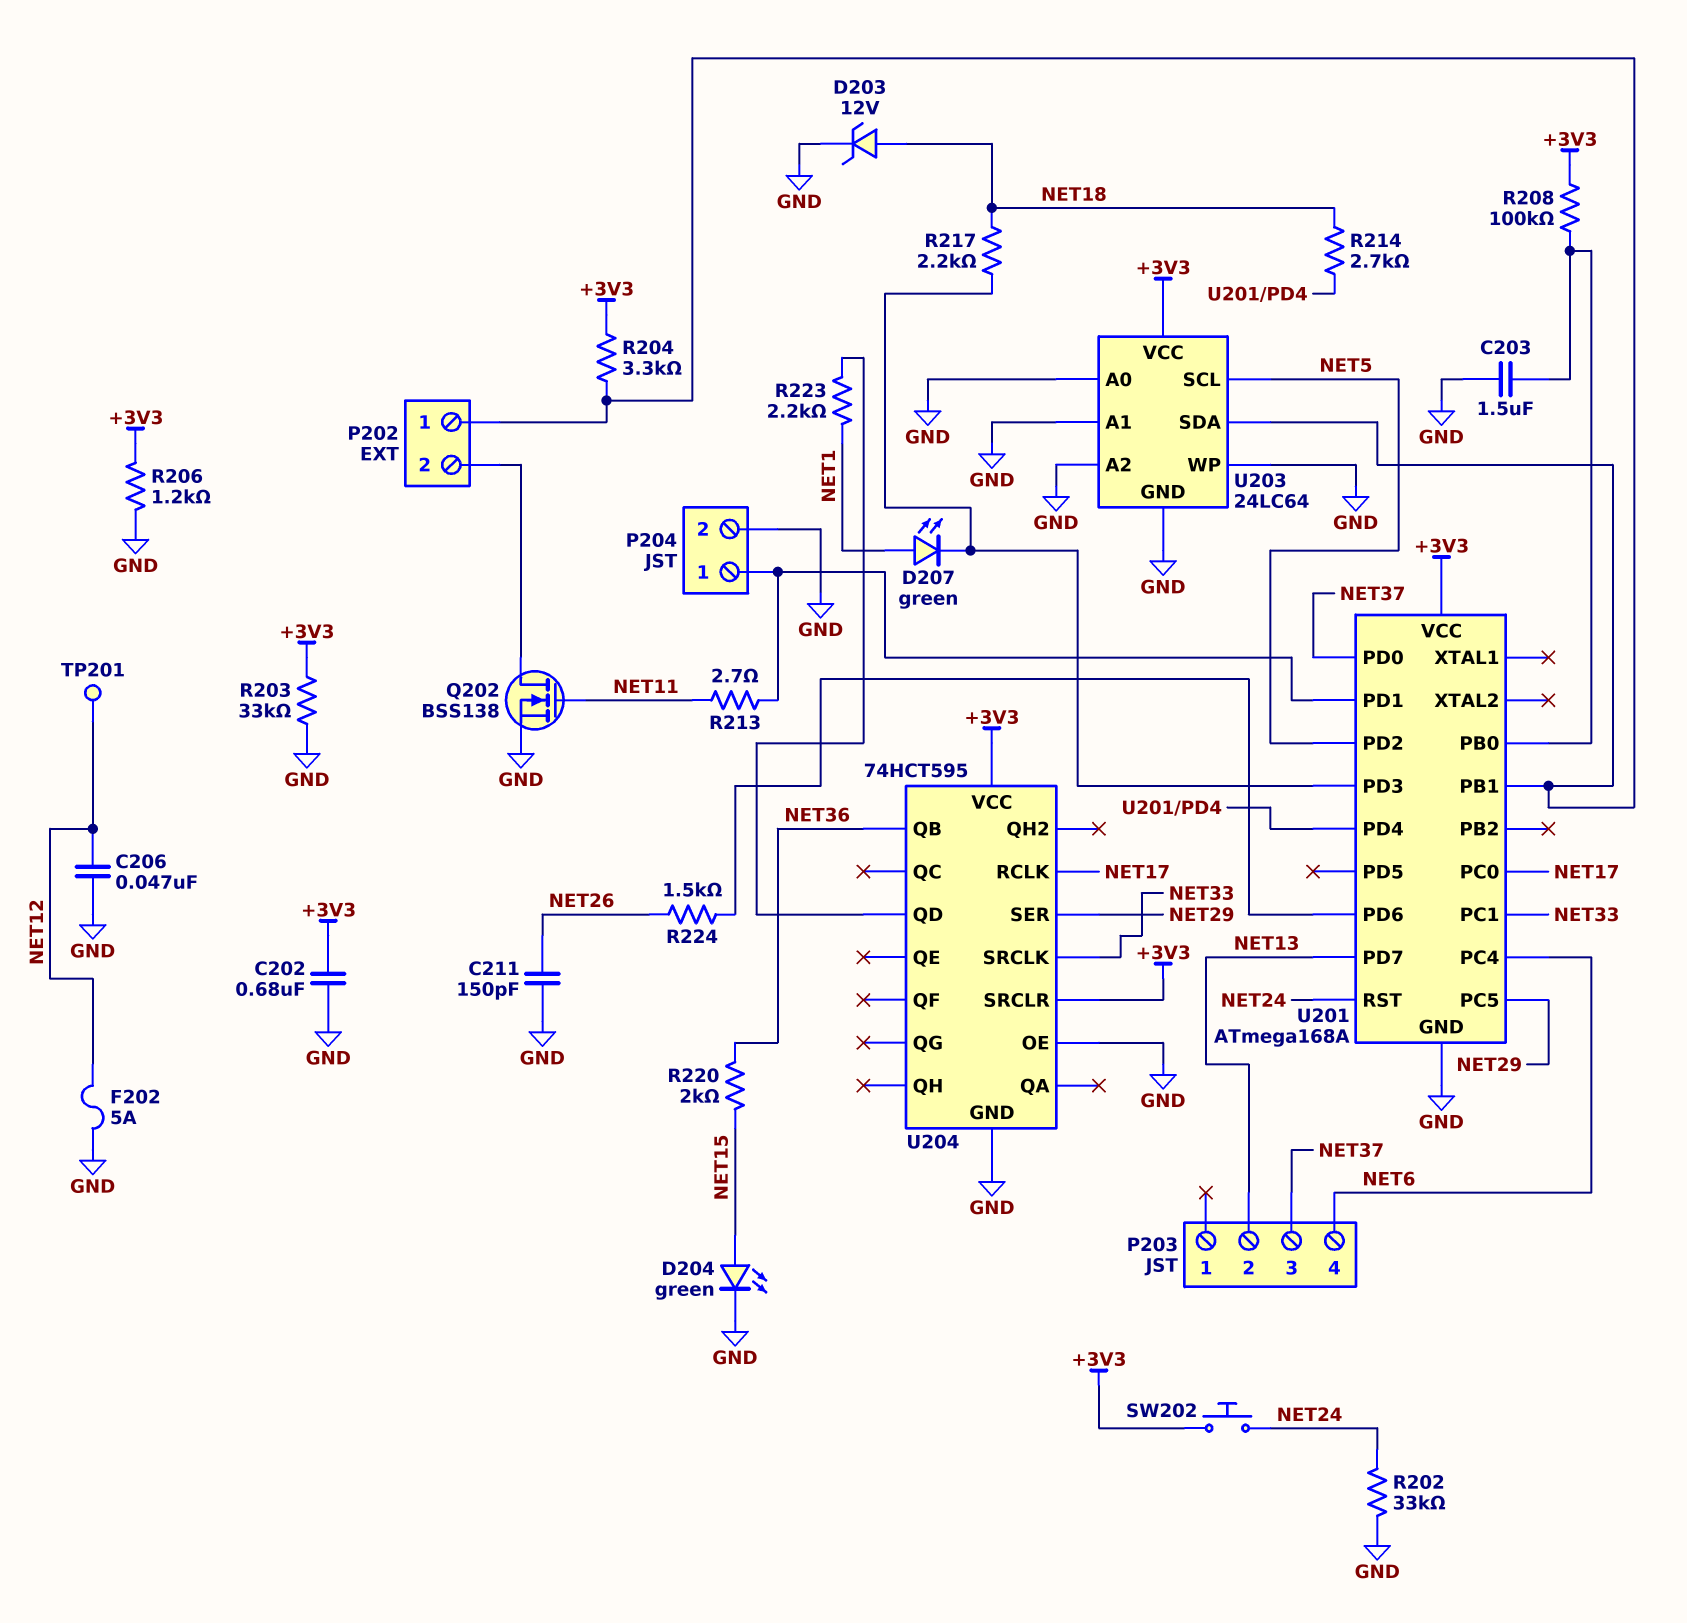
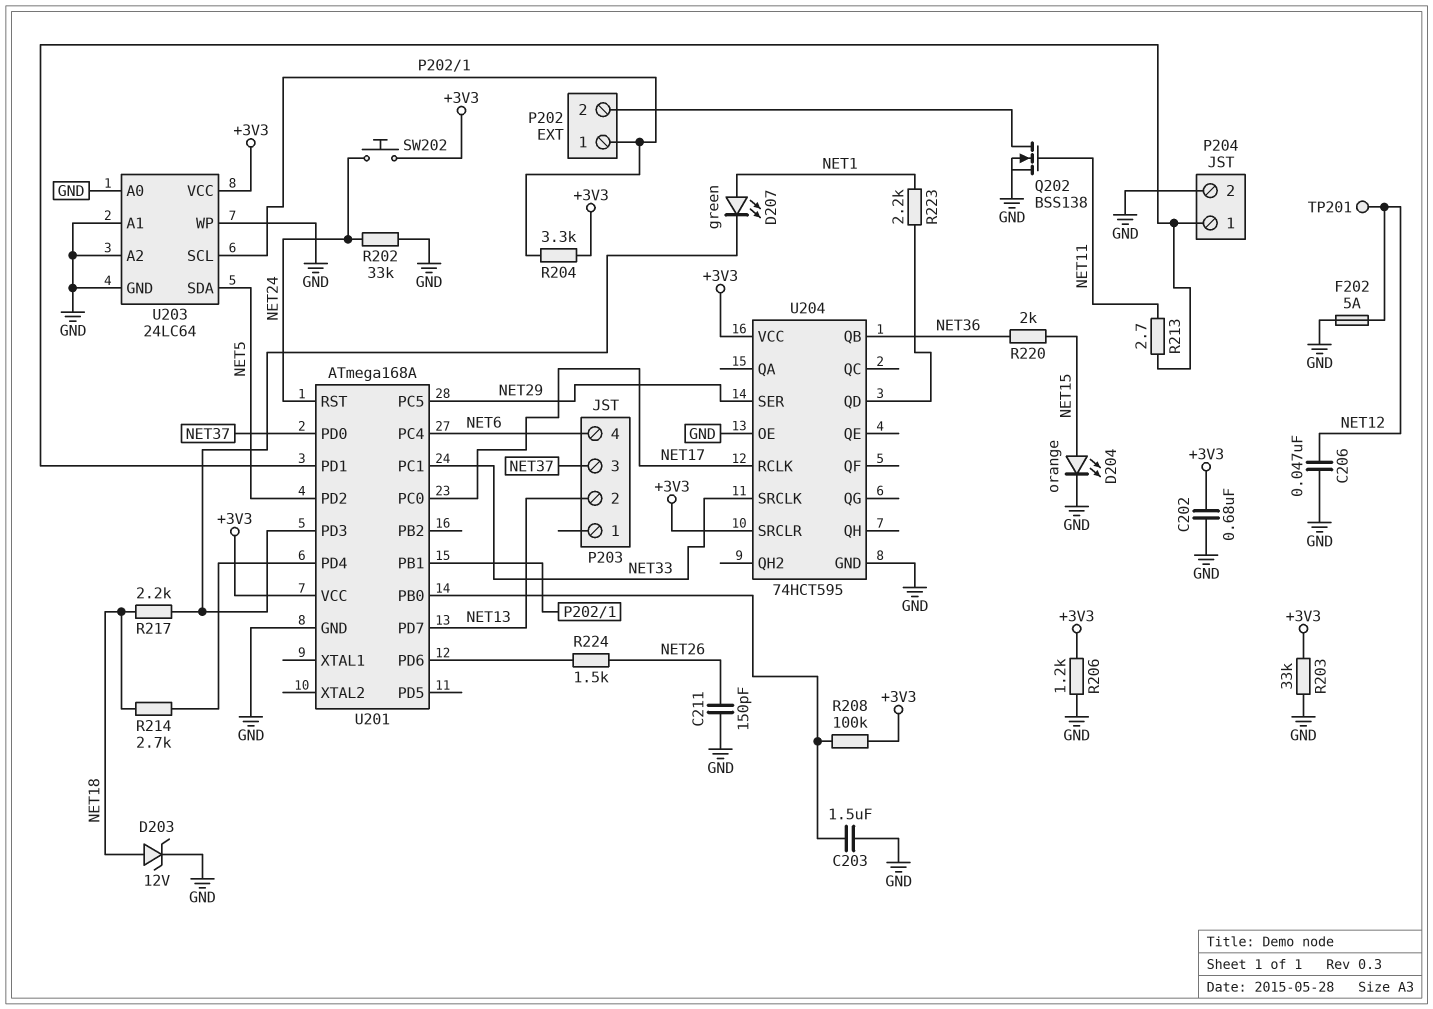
D204: LED green (A NET15, K GND) -> LED orange (A NET15, K GND)
U203 pin SCL: NET5 -> P202/1
U203 pin SDA: P202/1 -> NET5

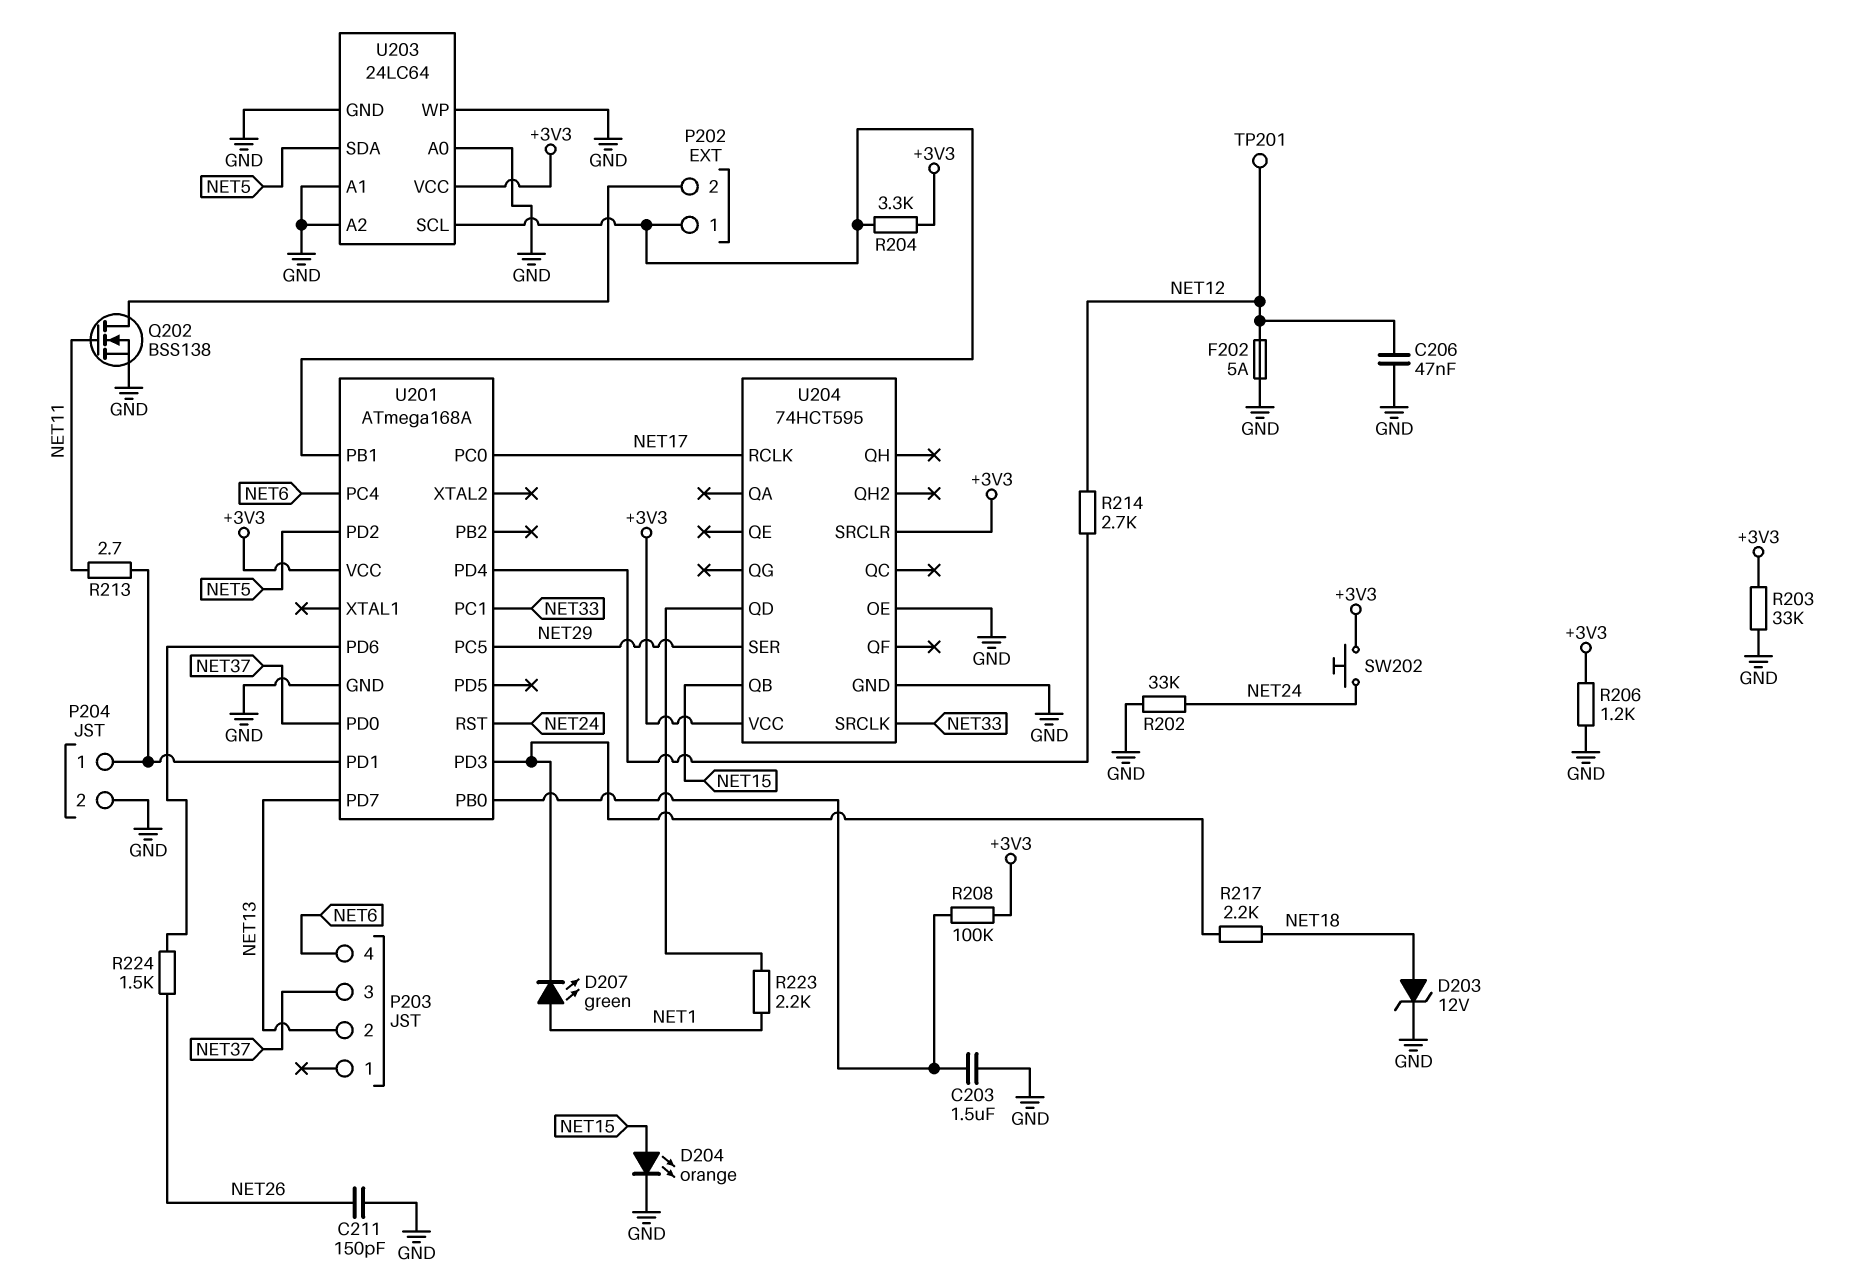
C202: 680nF (+3V3, GND) -> none
R214: 2.7k (NET18, U201/PD4) -> 2.7k (NET12, U201/PD4)
R220: 2k (NET15, NET36) -> none
U204 pin QB: NET36 -> NET15

